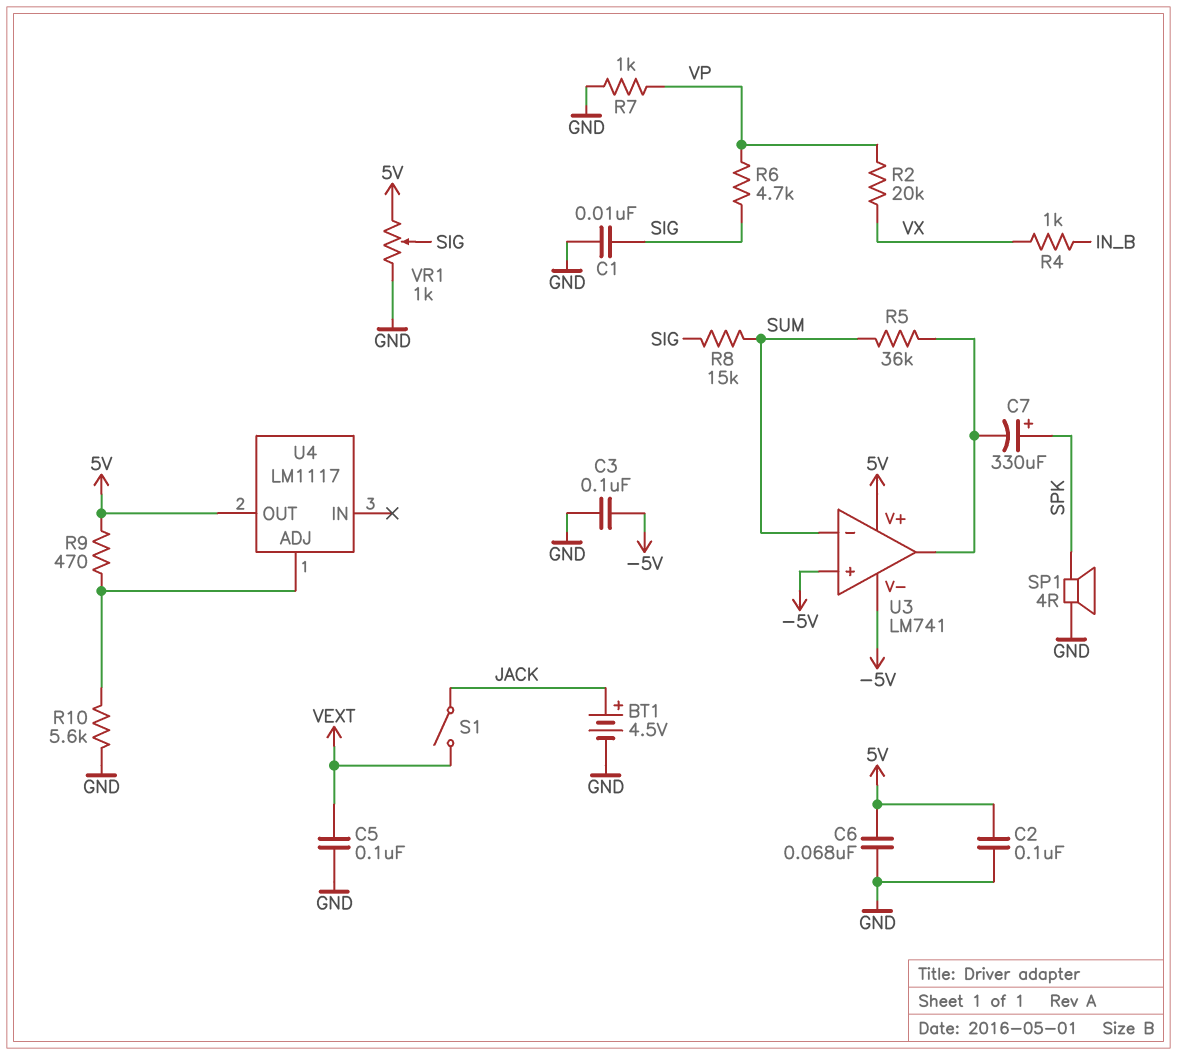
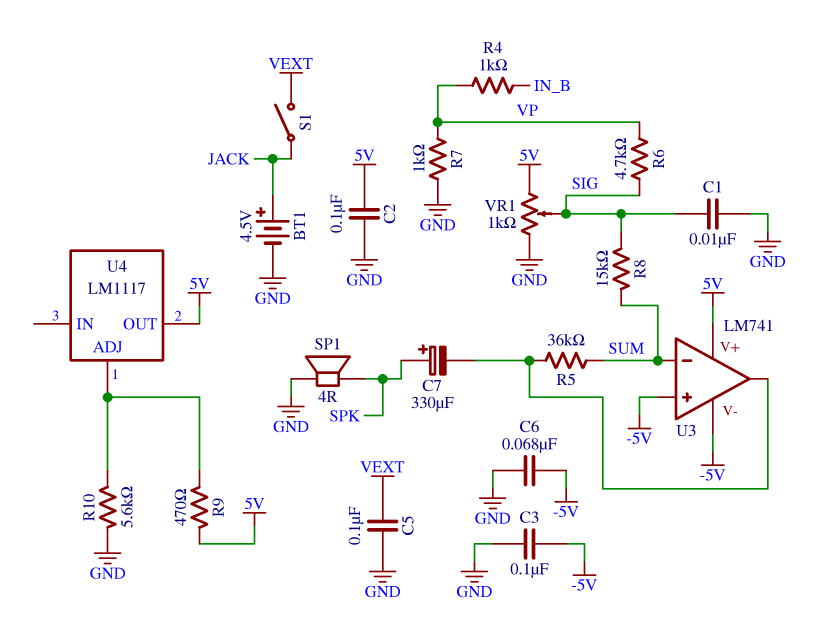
C6: 68nF (5V, GND) -> 68nF (-5V, GND)
R2: 20k (VP, VX) -> none
R4: 1k (IN_B, VX) -> 1k (IN_B, VP)

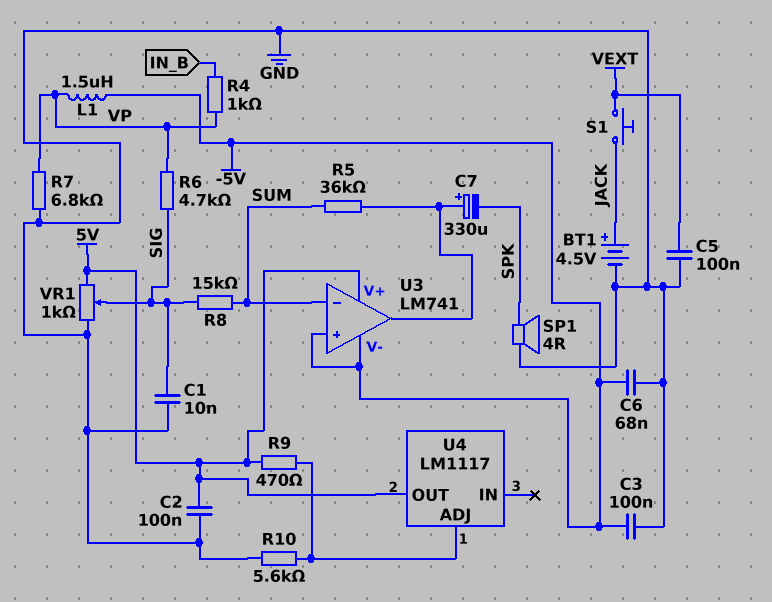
C7: 330uF (plus SPK, minus U3/out) -> 330uF (plus U3/out, minus SPK)
L1: none -> 1.5uH (-5V, VP)
R7: 1k (GND, VP) -> 6.8k (GND, VP)
S1: switch (JACK, VEXT) -> button (JACK, VEXT)

